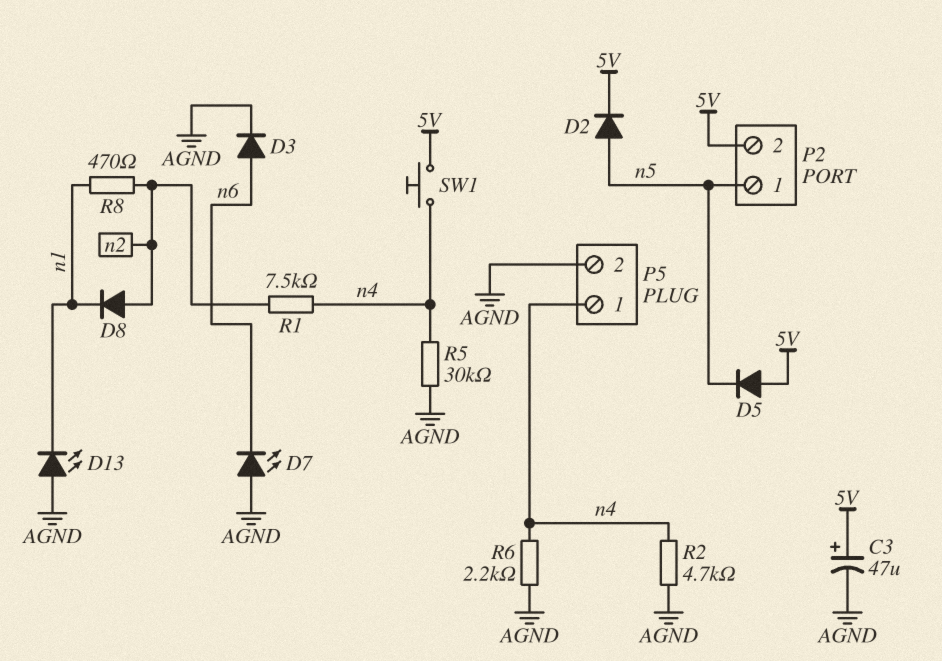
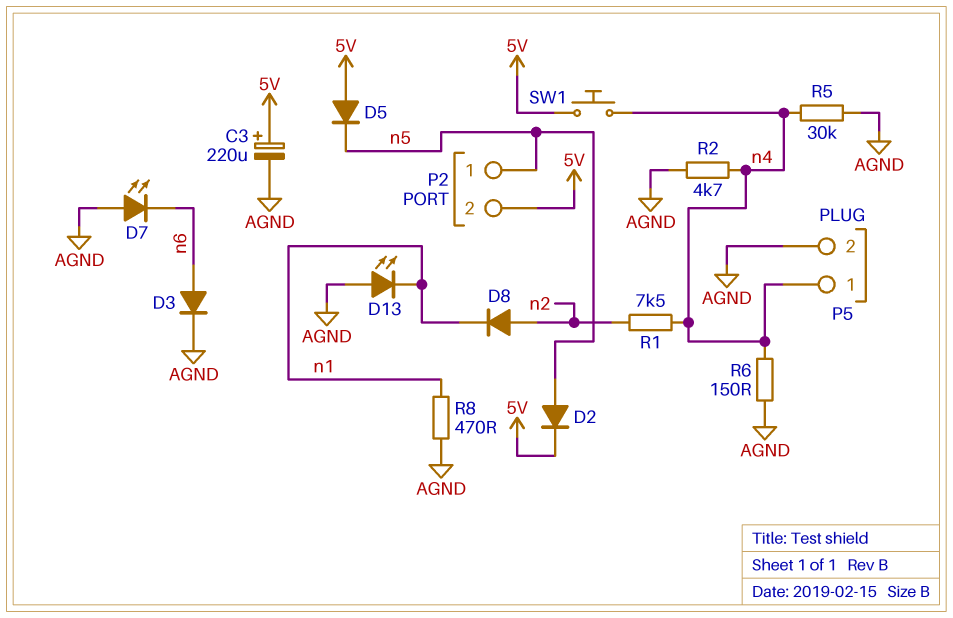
C3: 47uF (plus 5V, minus AGND) -> 220uF (plus 5V, minus AGND)
R6: 2.2k (AGND, n4) -> 150 (AGND, n4)
R8: 470 (n1, n2) -> 470 (AGND, n1)

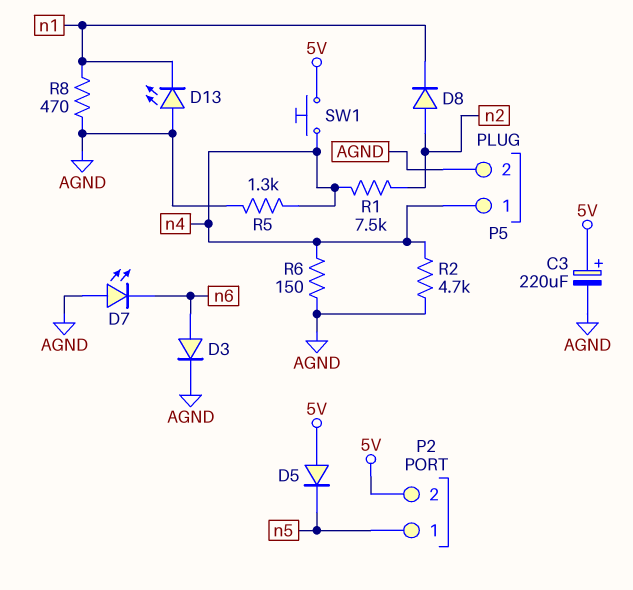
D2: diode (A n5, K 5V) -> none
R5: 30k (AGND, n4) -> 1.3k (AGND, n4)

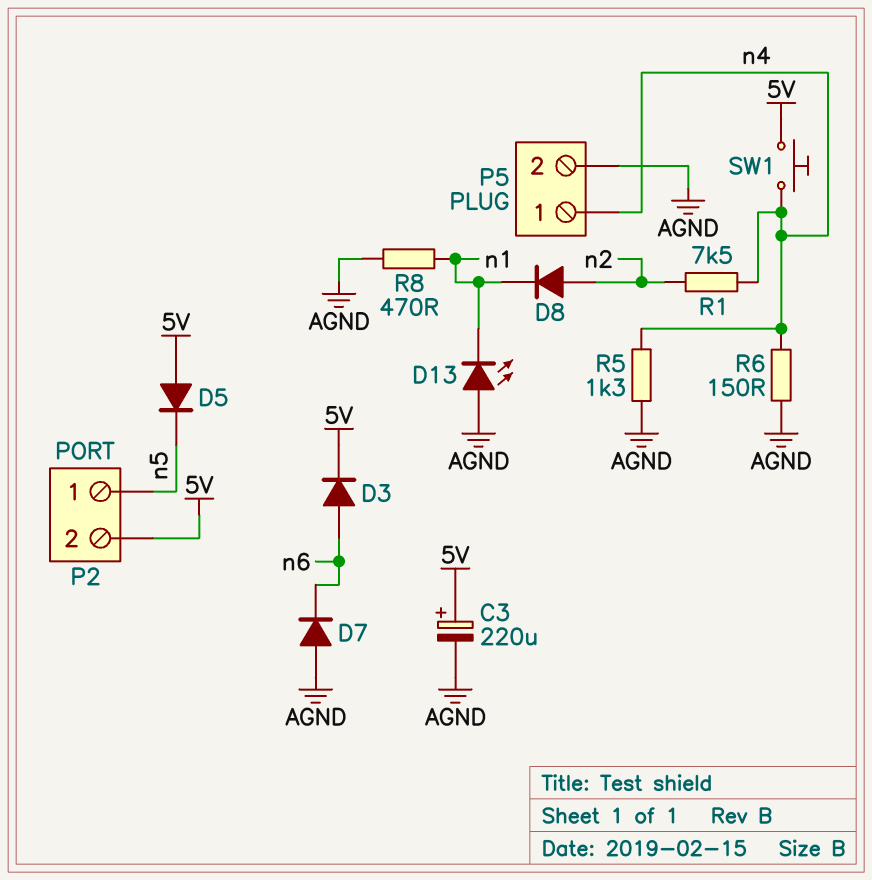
D3: diode (A n6, K AGND) -> diode (A n6, K 5V)
D7: LED (A AGND, K n6) -> diode (A AGND, K n6)
R2: 4.7k (AGND, n4) -> none

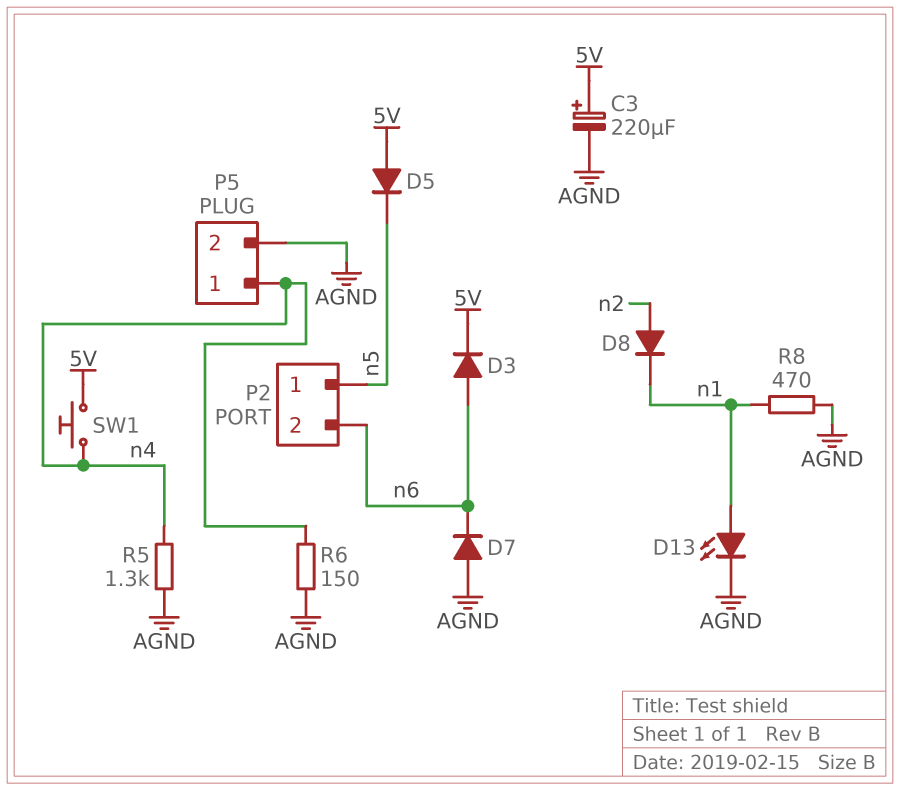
D13: LED (A AGND, K n1) -> LED (A n1, K AGND)
P2 pin 2: 5V -> n6
R1: 7.5k (n2, n4) -> none

